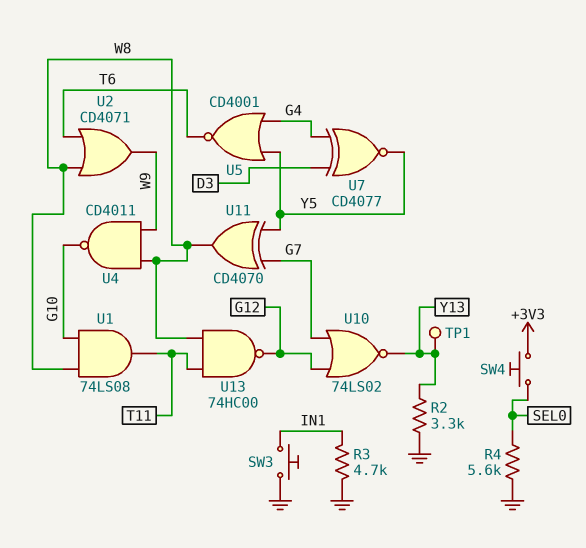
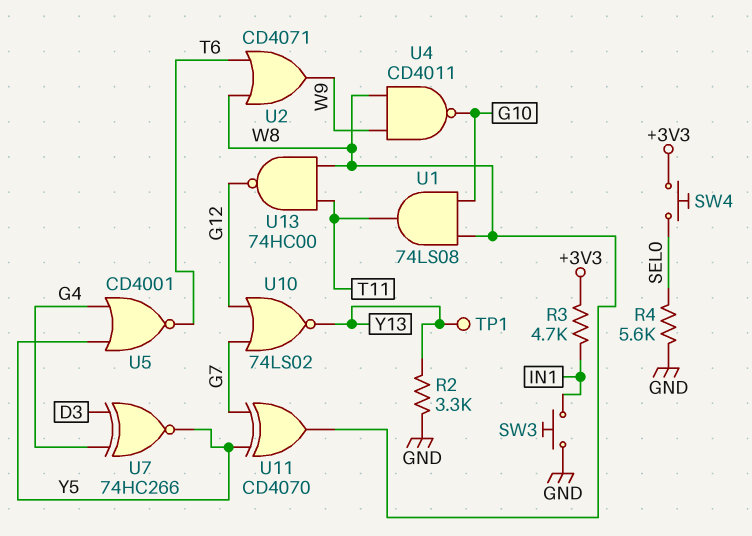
R3: 4.7k (GND, IN1) -> 4.7k (+3V3, IN1)
U7: XNOR CD4077 (in D3, in G4, out Y5) -> XNOR 74HC266 (in D3, in G4, out Y5)

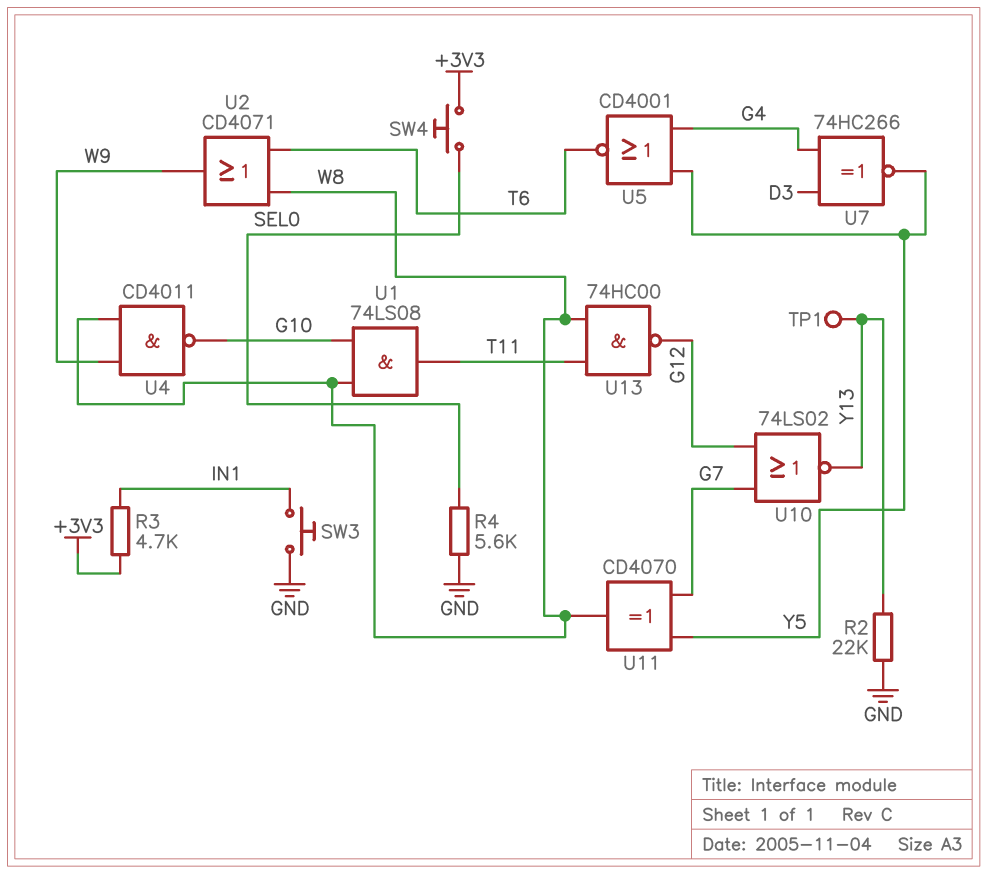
R2: 3.3k (GND, Y13) -> 22k (GND, Y13)

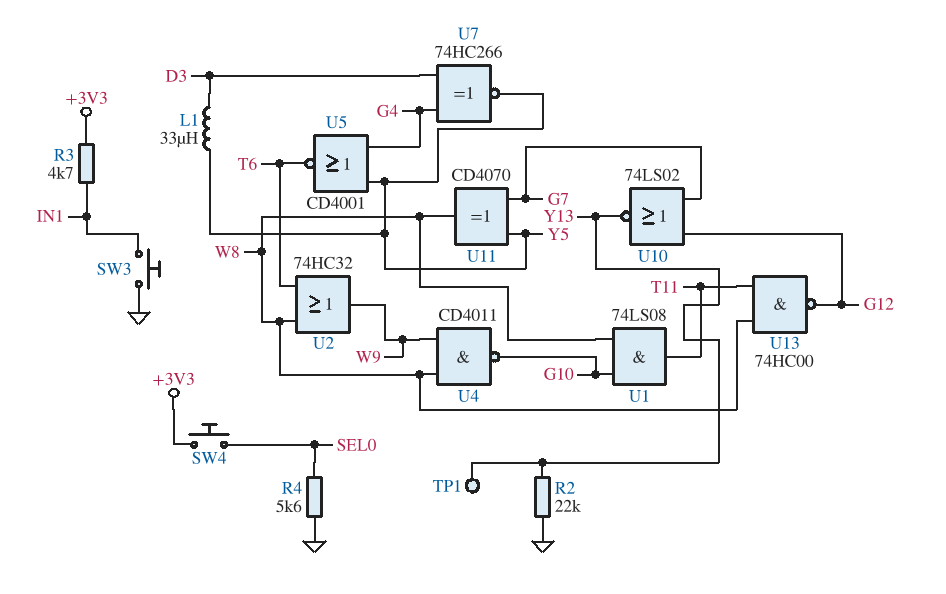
L1: none -> 33uH (D3, Y5)
U2: OR CD4071 (in T6, in W8, out W9) -> OR 74HC32 (in T6, in W8, out W9)

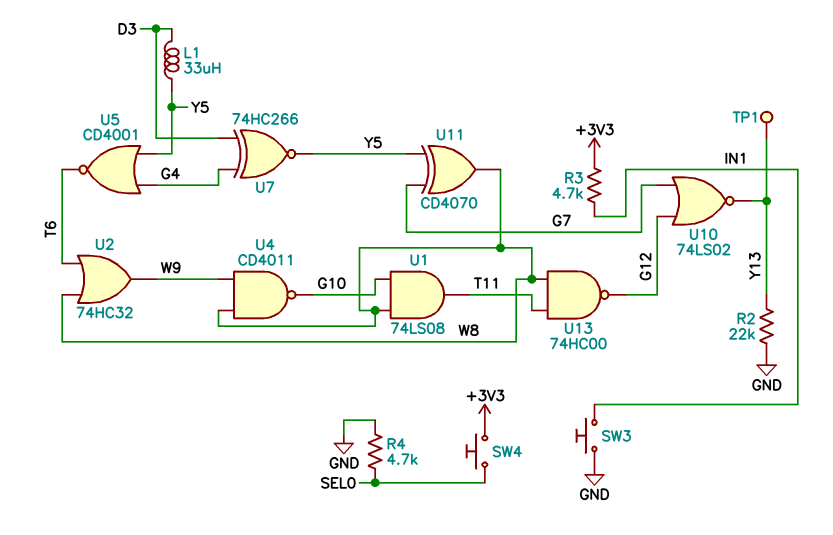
R4: 5.6k (GND, SEL0) -> 4.7k (GND, SEL0)

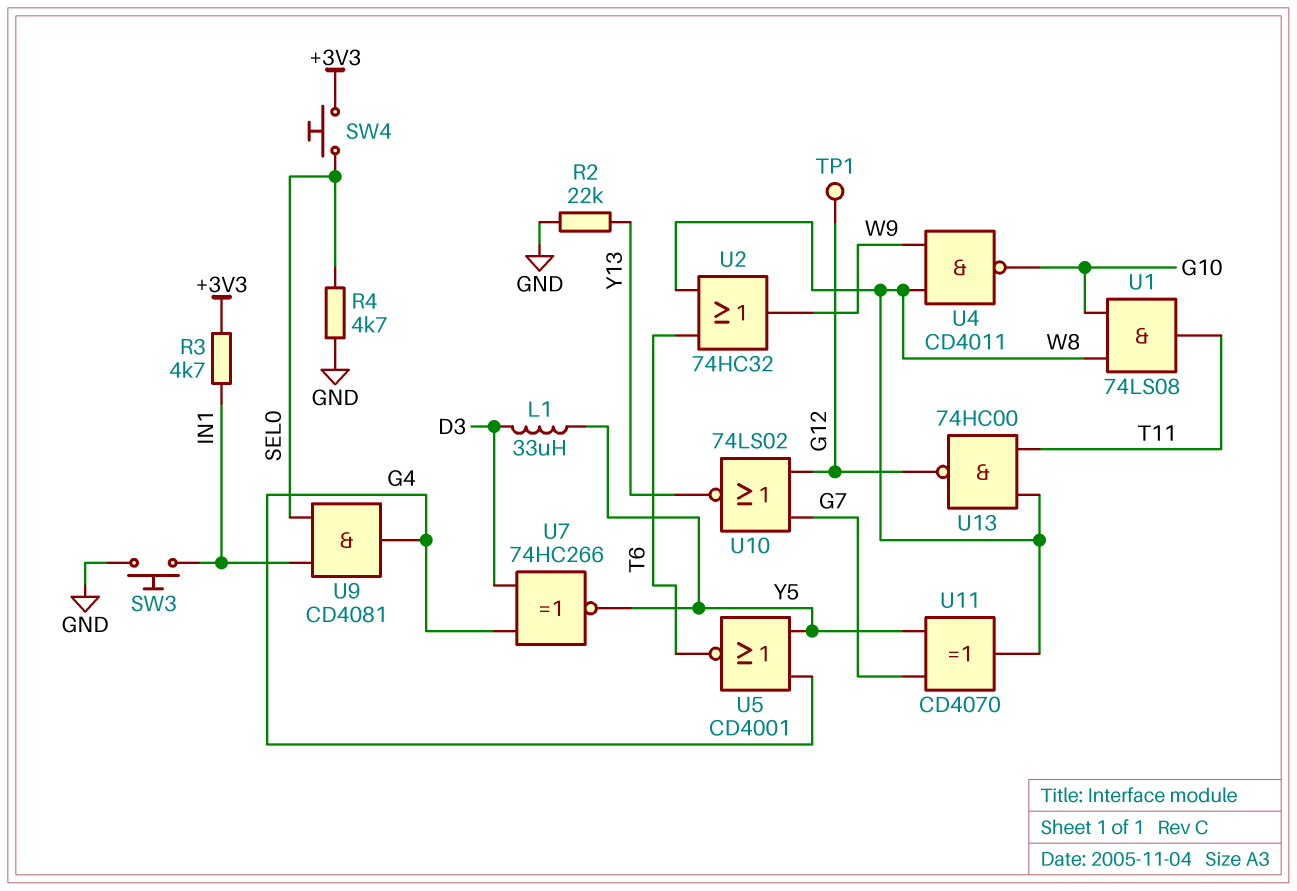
TP1: test point (Y13) -> test point (G12)
U9: none -> AND CD4081 (in IN1, in SEL0, out G4)

